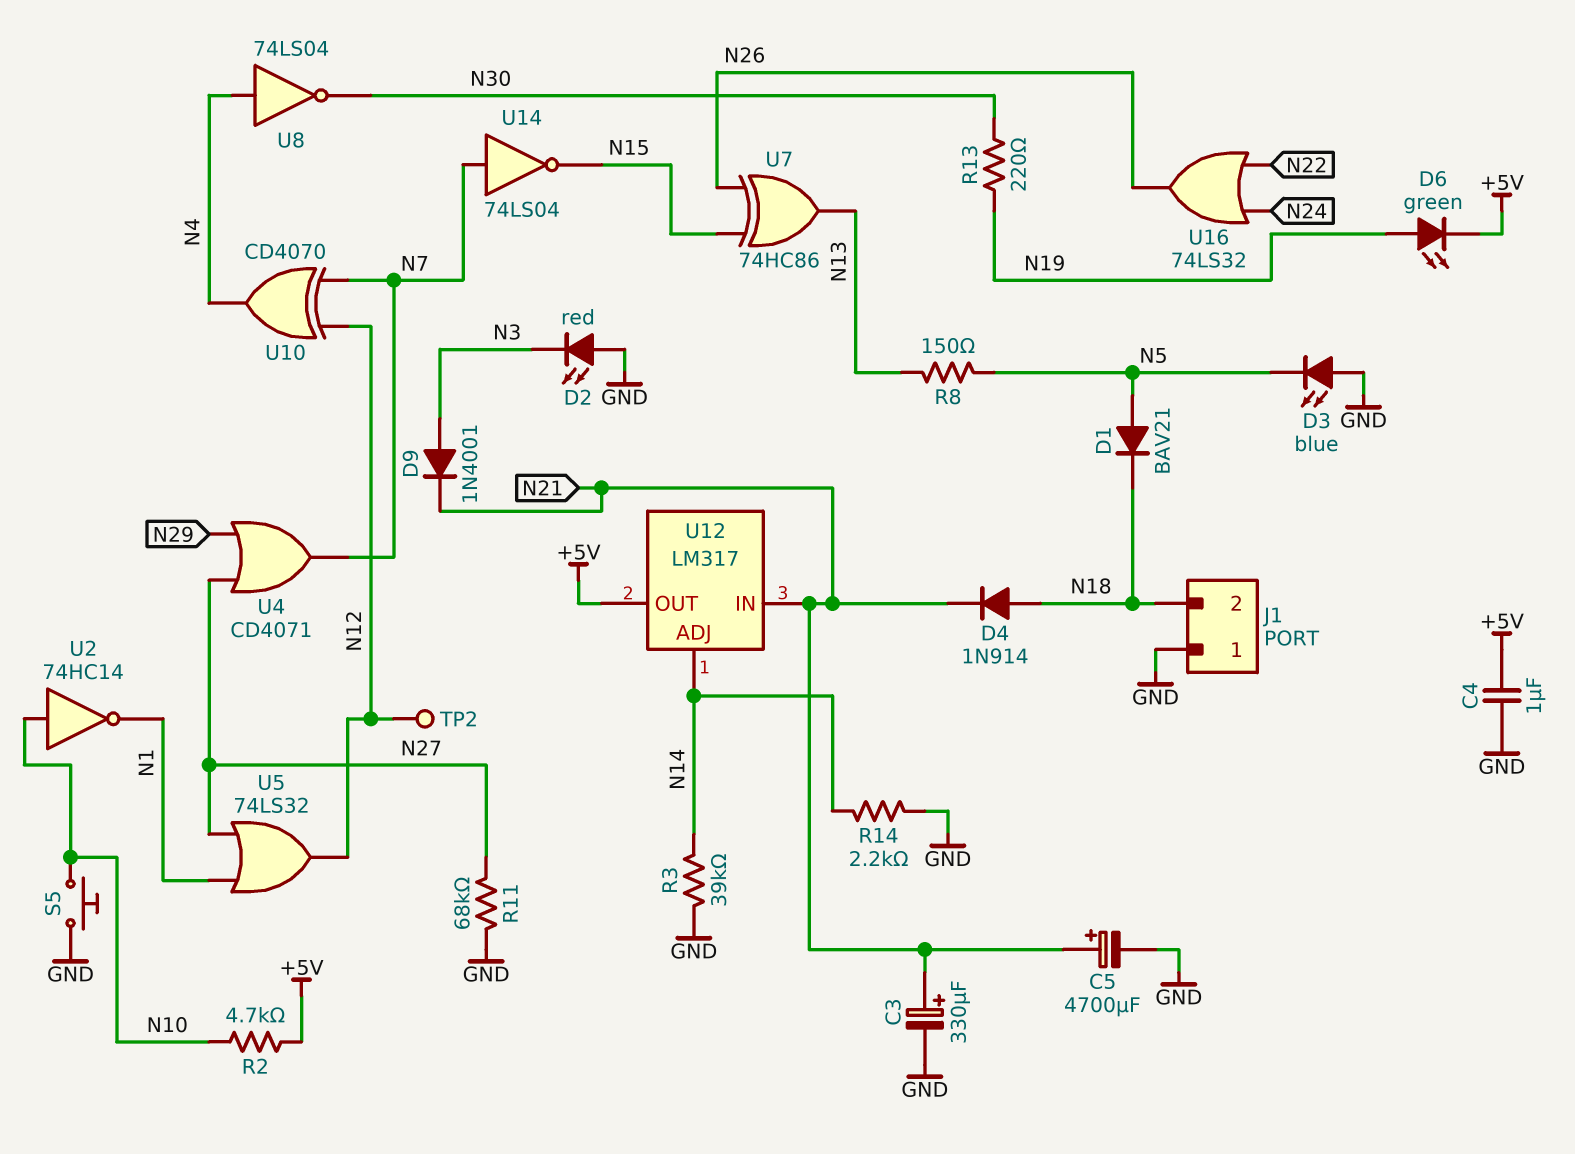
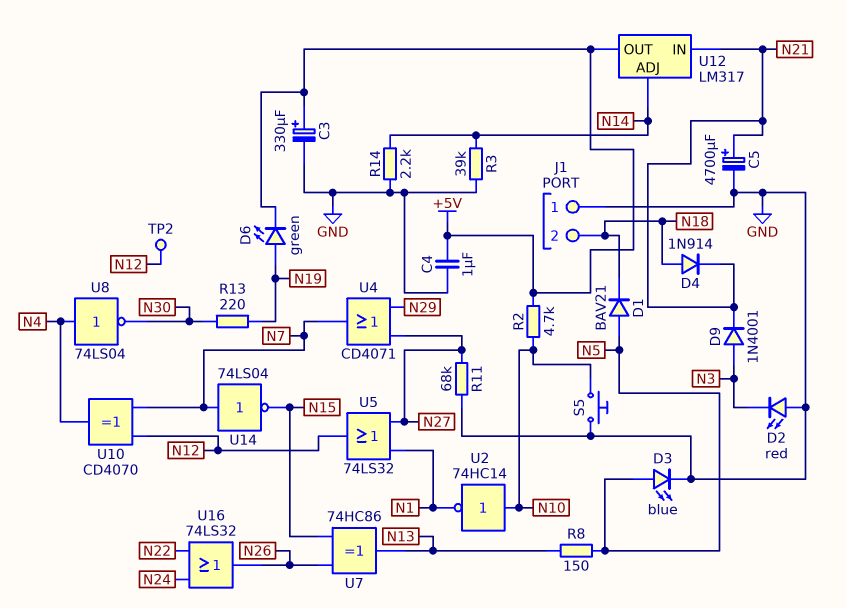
C3: 330uF (plus N21, minus GND) -> 330uF (plus +5V, minus GND)
D3: LED blue (A GND, K N5) -> LED blue (A N5, K GND)

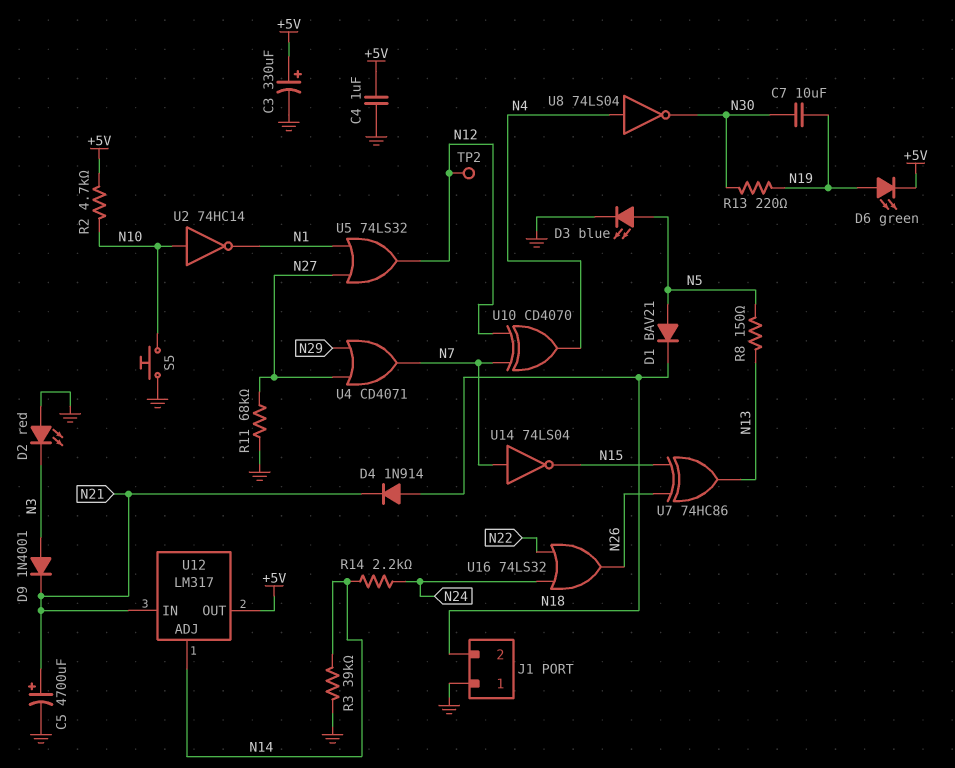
C7: none -> 10uF (N19, N30)
R14: 2.2k (GND, N14) -> 2.2k (N14, N24)

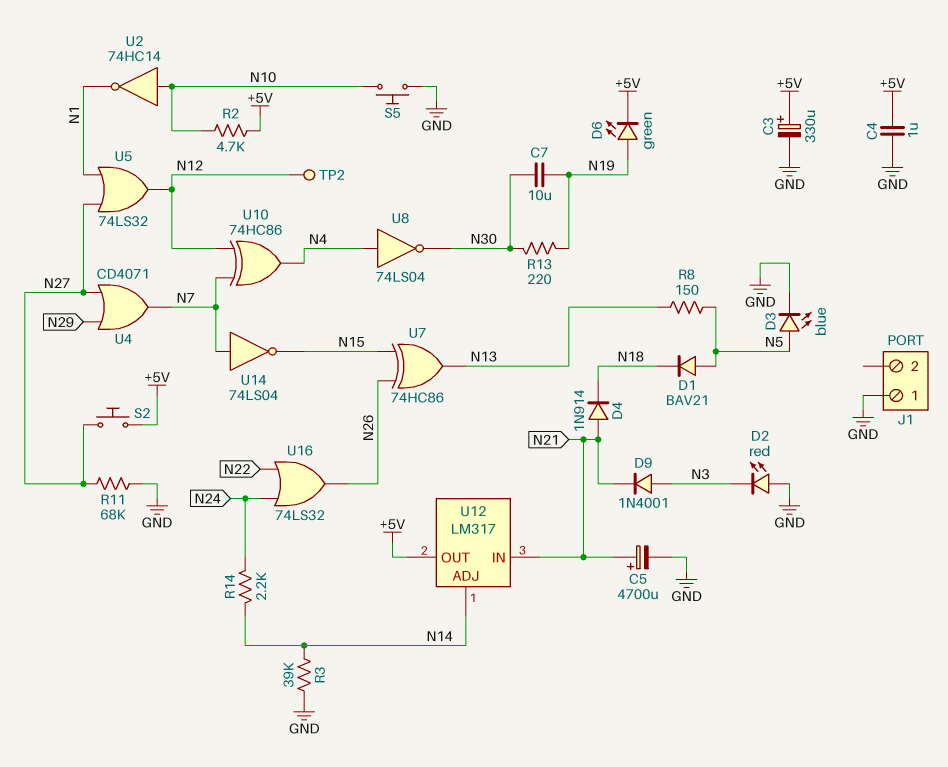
D4: diode 1N914 (A N18, K N21) -> diode 1N914 (A N21, K N18)
J1 pin 2: N18 -> none
S2: none -> button (+5V, N27)
U10: XOR CD4070 (in N7, in N12, out N4) -> XOR 74HC86 (in N7, in N12, out N4)

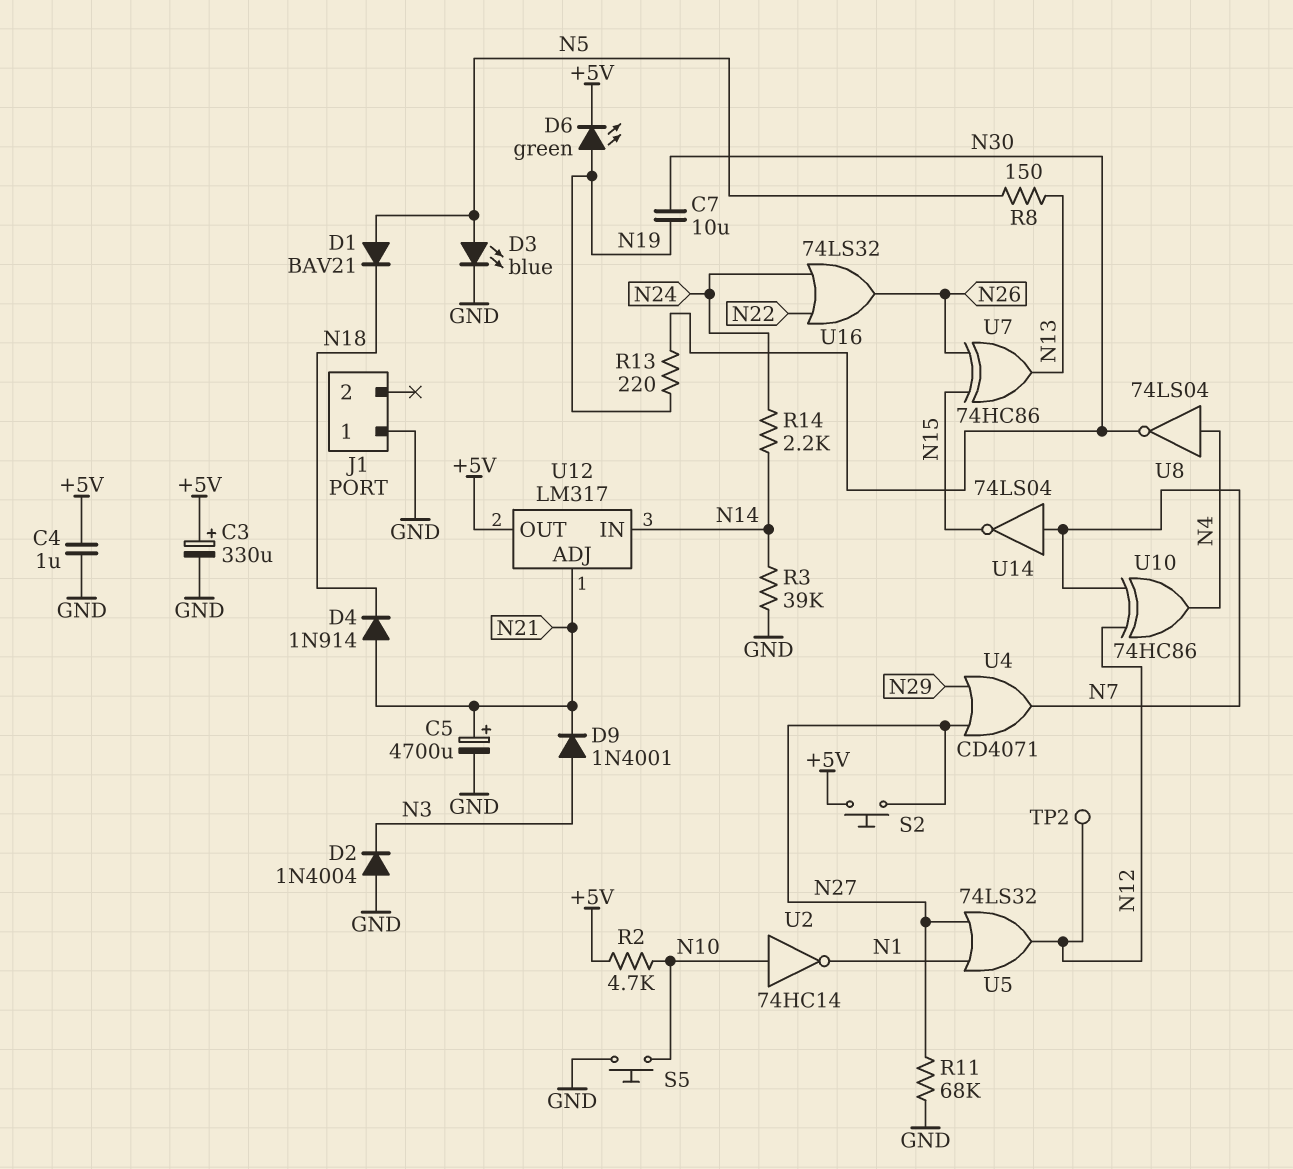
D2: LED red (A GND, K N3) -> diode 1N4004 (A GND, K N3)
U12 pin ADJ: N14 -> N21
U12 pin IN: N21 -> N14

